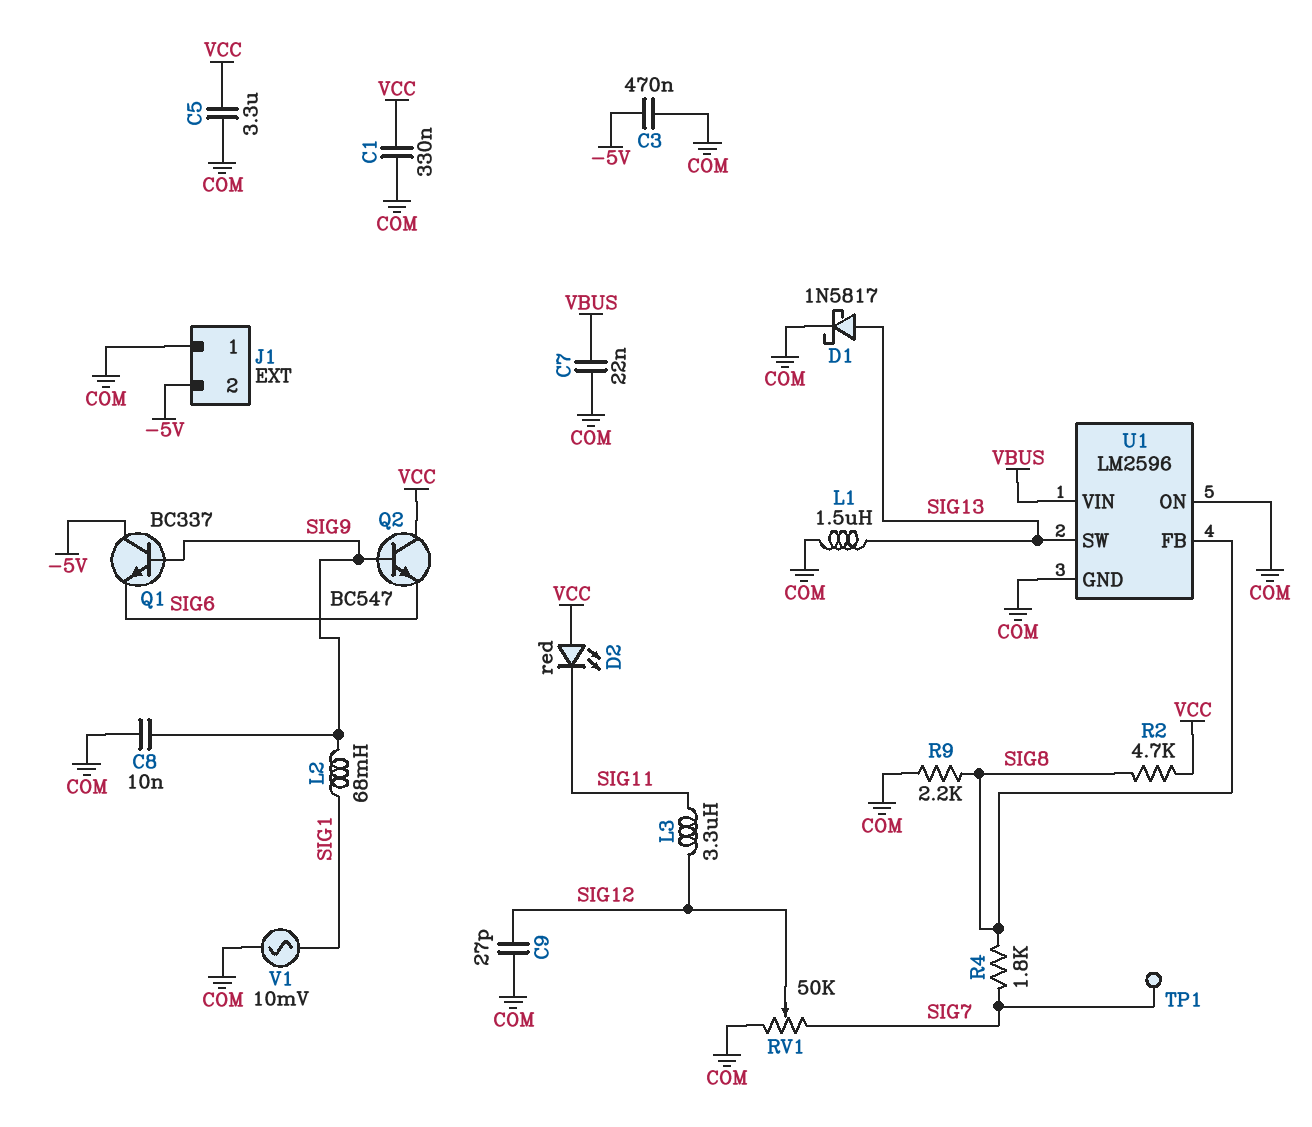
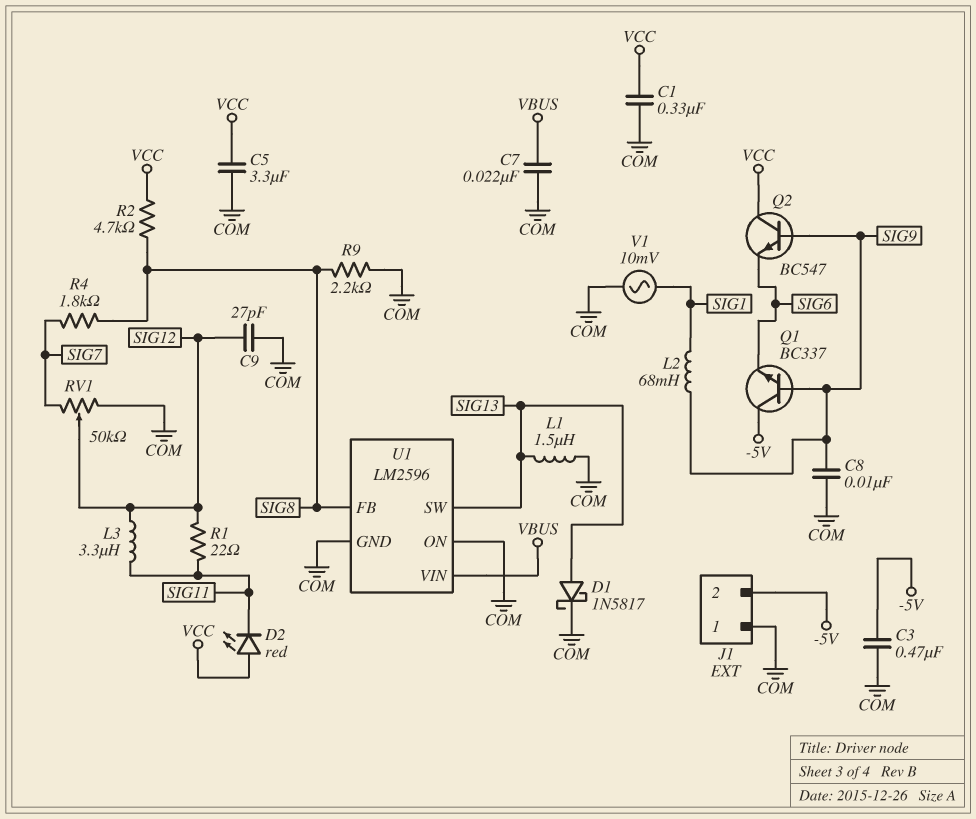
R1: none -> 22 (SIG11, SIG12)
TP1: test point (SIG7) -> none

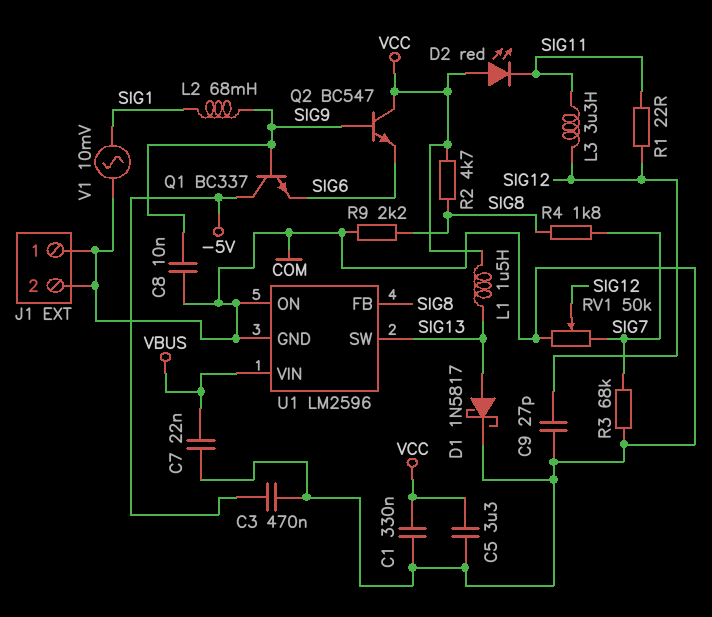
J1 pin 2: -5V -> COM
L1: 1.5uH (COM, SIG13) -> 1.5uH (SIG13, VCC)
R3: none -> 68k (COM, SIG7)

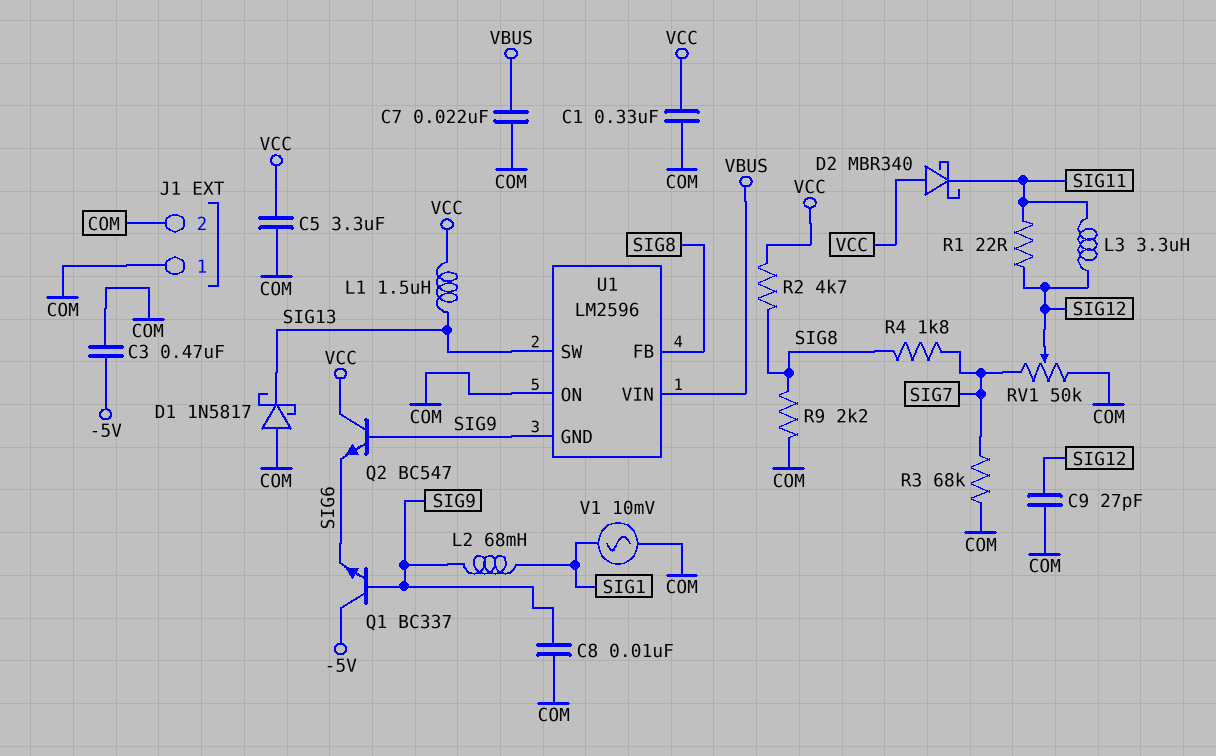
D1: schottky 1N5817 (A SIG13, K COM) -> schottky 1N5817 (A COM, K SIG13)
D2: LED red (A VCC, K SIG11) -> schottky MBR340 (A VCC, K SIG11)
U1 pin GND: COM -> SIG9

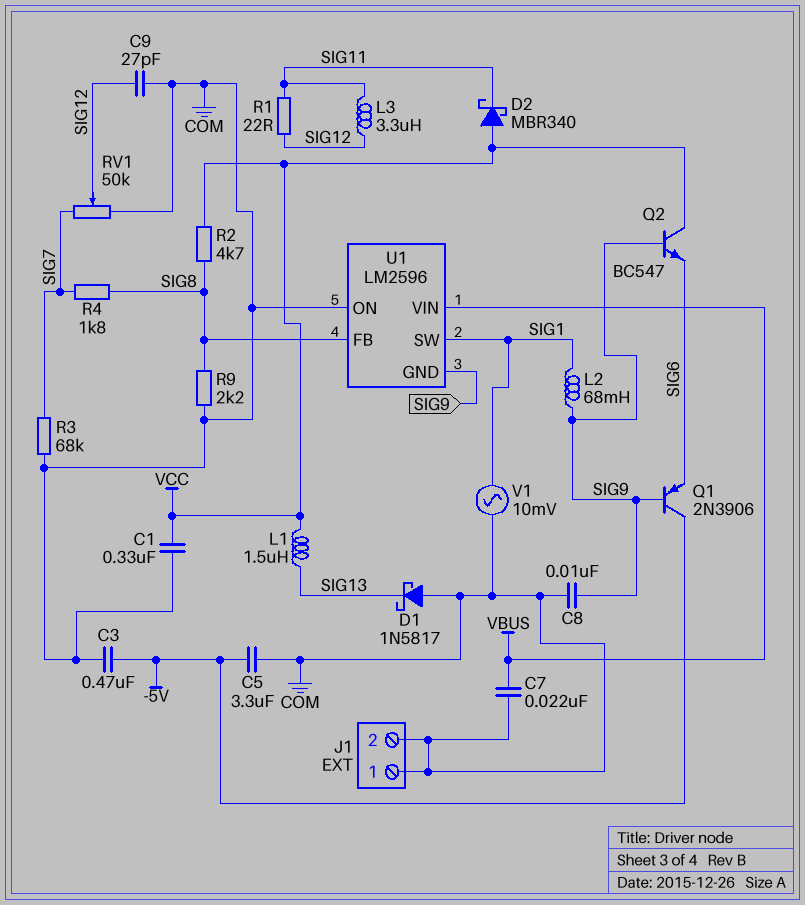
C5: 3.3uF (COM, VCC) -> 3.3uF (-5V, COM)
Q1: NPN BC337 (B SIG9, C -5V, E SIG6) -> PNP 2N3906 (B SIG9, C -5V, E SIG6)
U1 pin SW: SIG13 -> SIG1

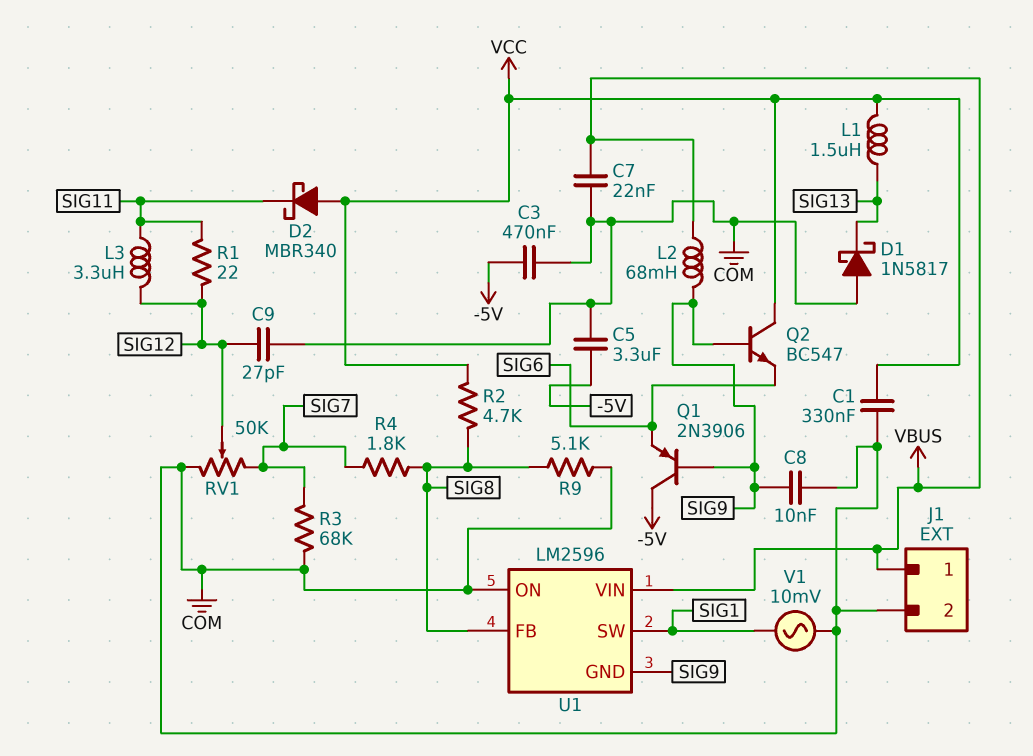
J1 pin 1: COM -> VBUS
L2: 68mH (SIG1, SIG9) -> 68mH (SIG9, VBUS)
R9: 2.2k (COM, SIG8) -> 5.1k (COM, SIG8)

